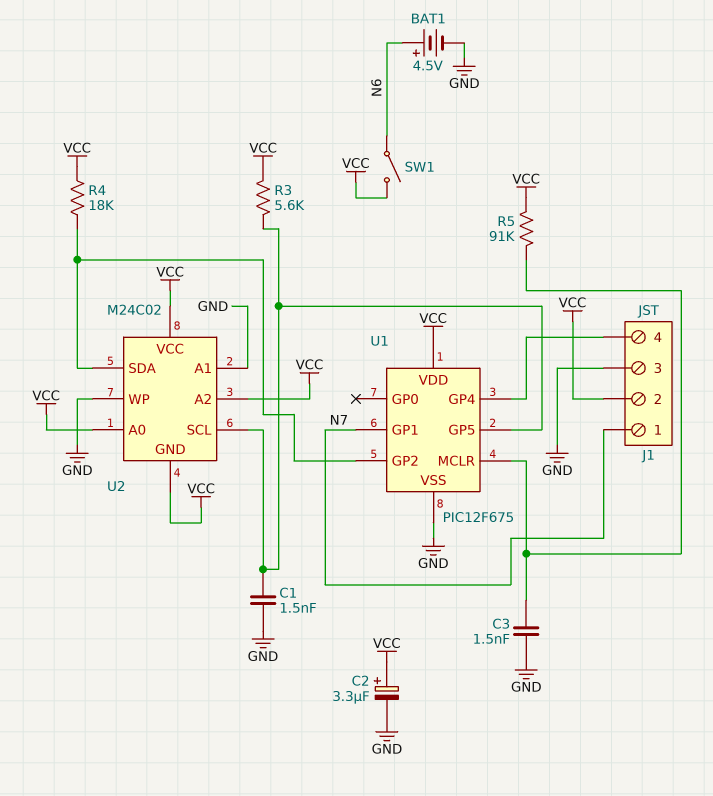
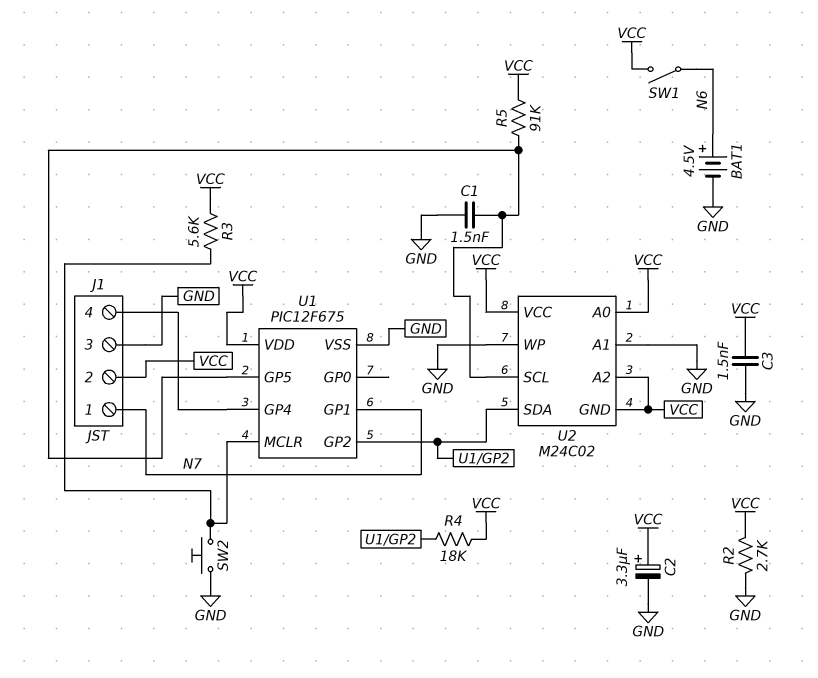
C3: 1.5nF (GND, U1/MCLR) -> 1.5nF (GND, VCC)
R2: none -> 2.7k (GND, VCC)
R3: 5.6k (U1/GP5, VCC) -> 5.6k (U1/MCLR, VCC)
R5: 91k (U1/MCLR, VCC) -> 91k (U1/GP5, VCC)
SW2: none -> button (GND, U1/MCLR)

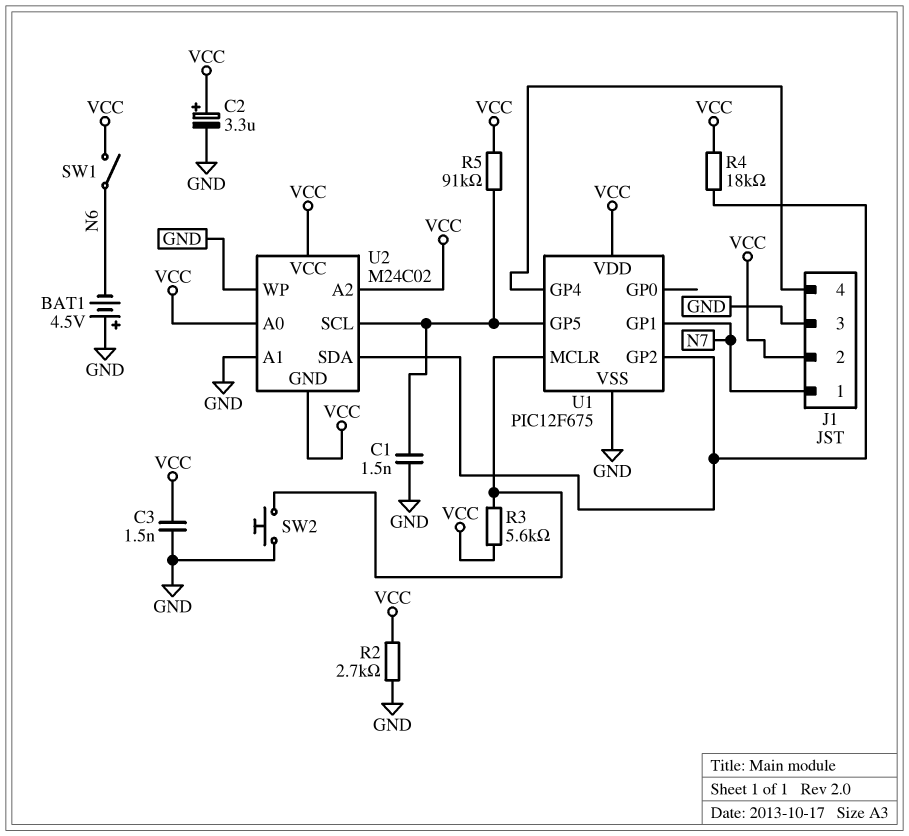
BAT1: 4.5V (plus N6, minus GND) -> 4.5V (plus GND, minus N6)

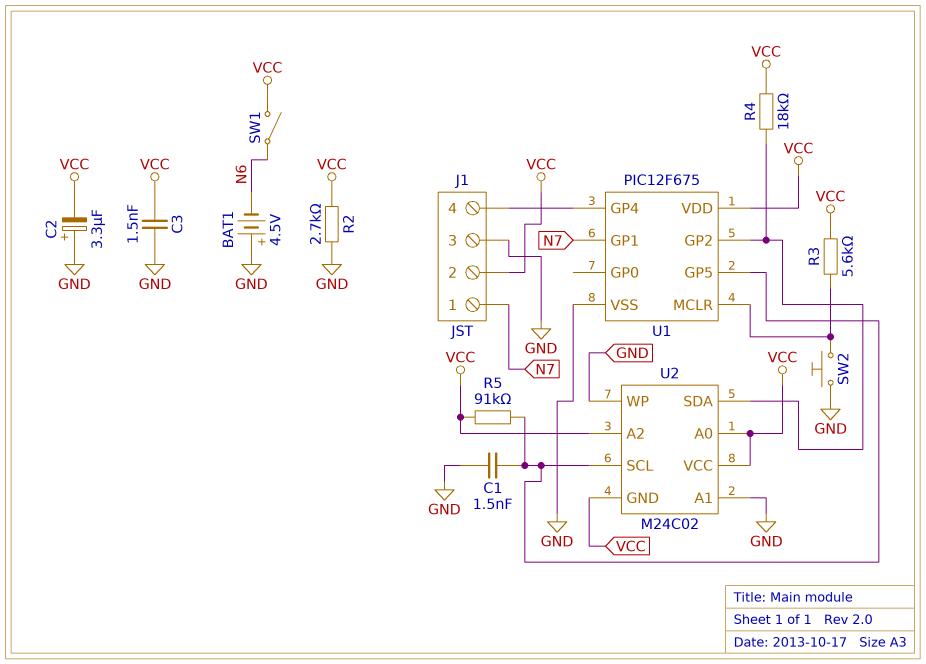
C2: 3.3uF (plus VCC, minus GND) -> 3.3uF (plus GND, minus VCC)

